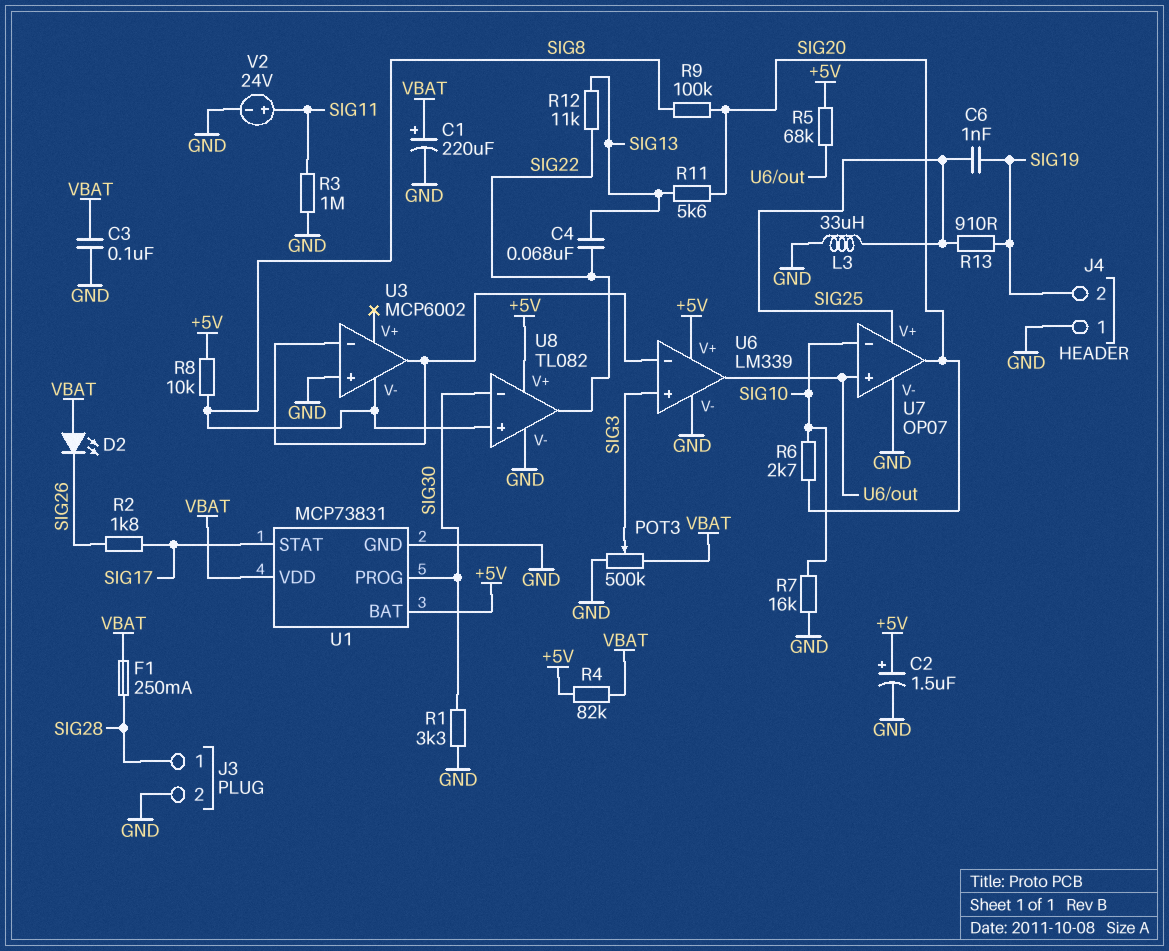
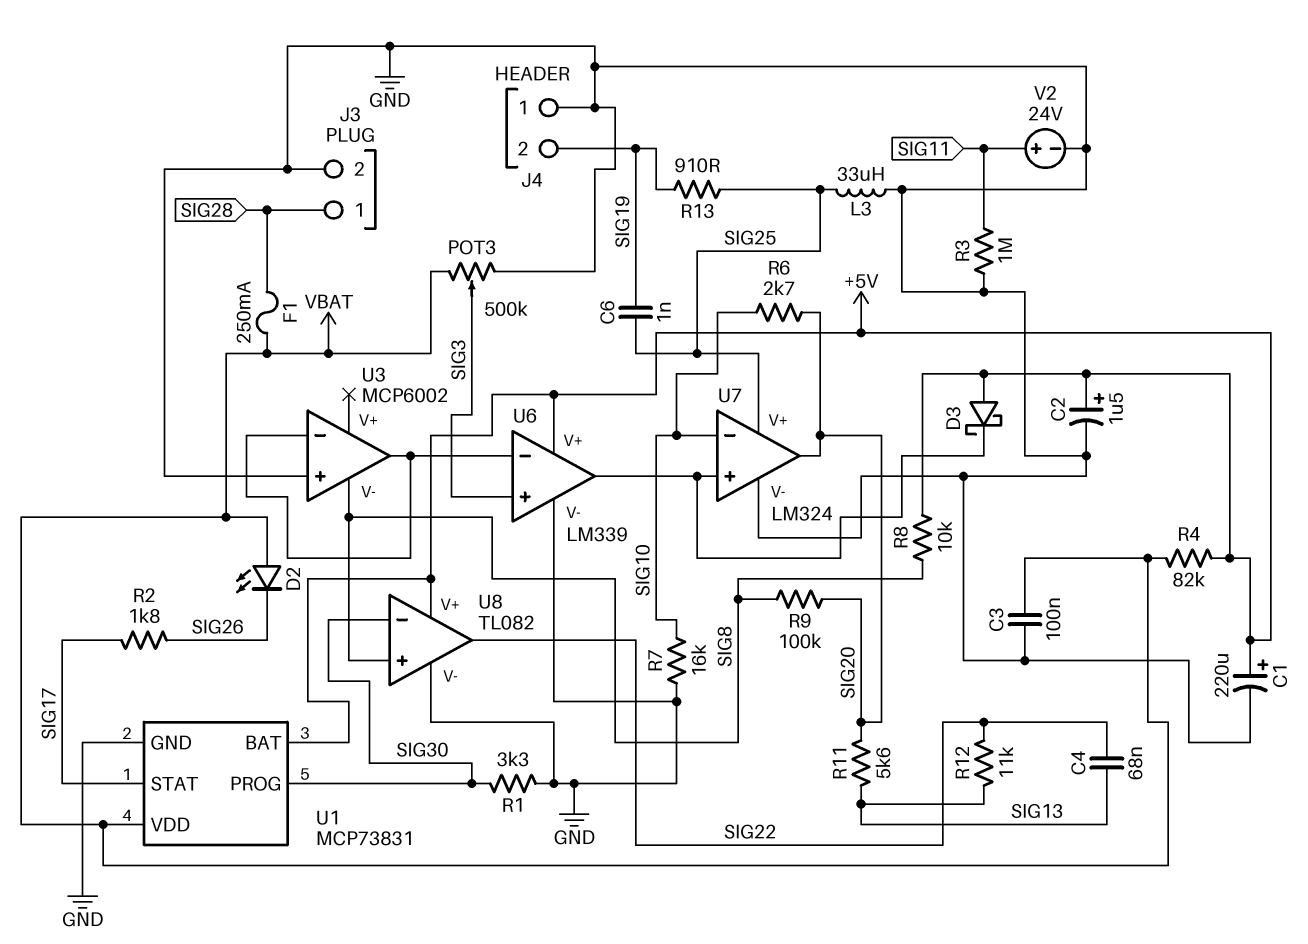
C1: 220uF (plus VBAT, minus GND) -> 220uF (plus +5V, minus GND)
D3: none -> schottky (A +5V, K U6/out)
R5: 68k (+5V, U6/out) -> none
U7: OP07 -> LM324

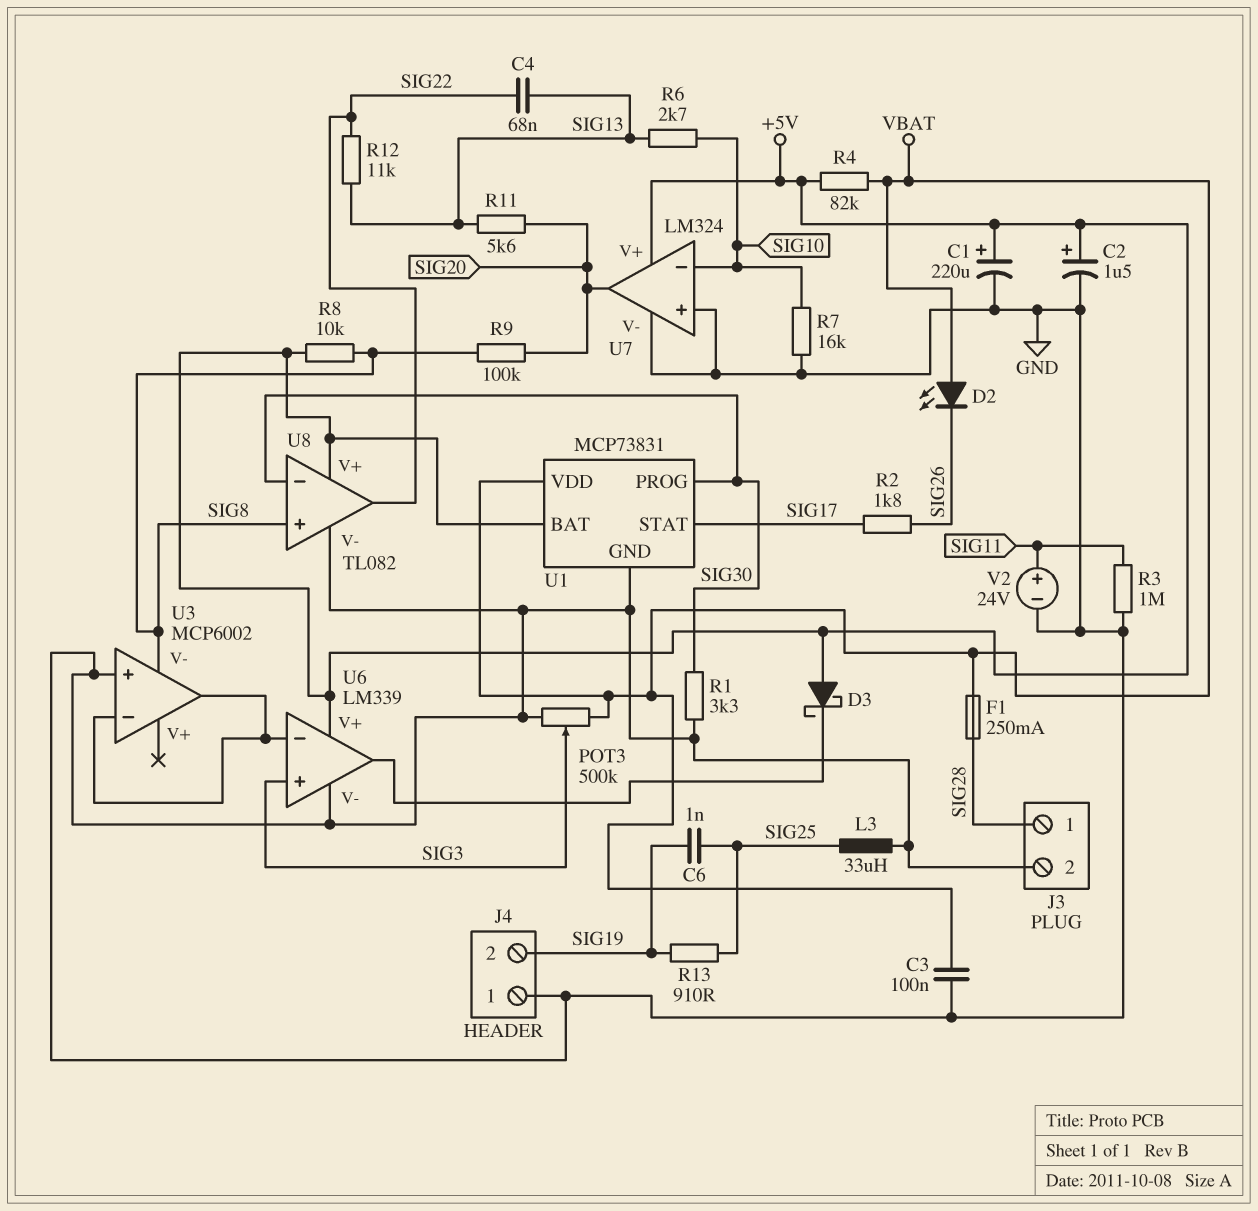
R6: 2.7k (SIG10, SIG20) -> 2.7k (SIG10, SIG13)
U7 pin V+: SIG25 -> +5V
U7 pin in+: U6/out -> GND

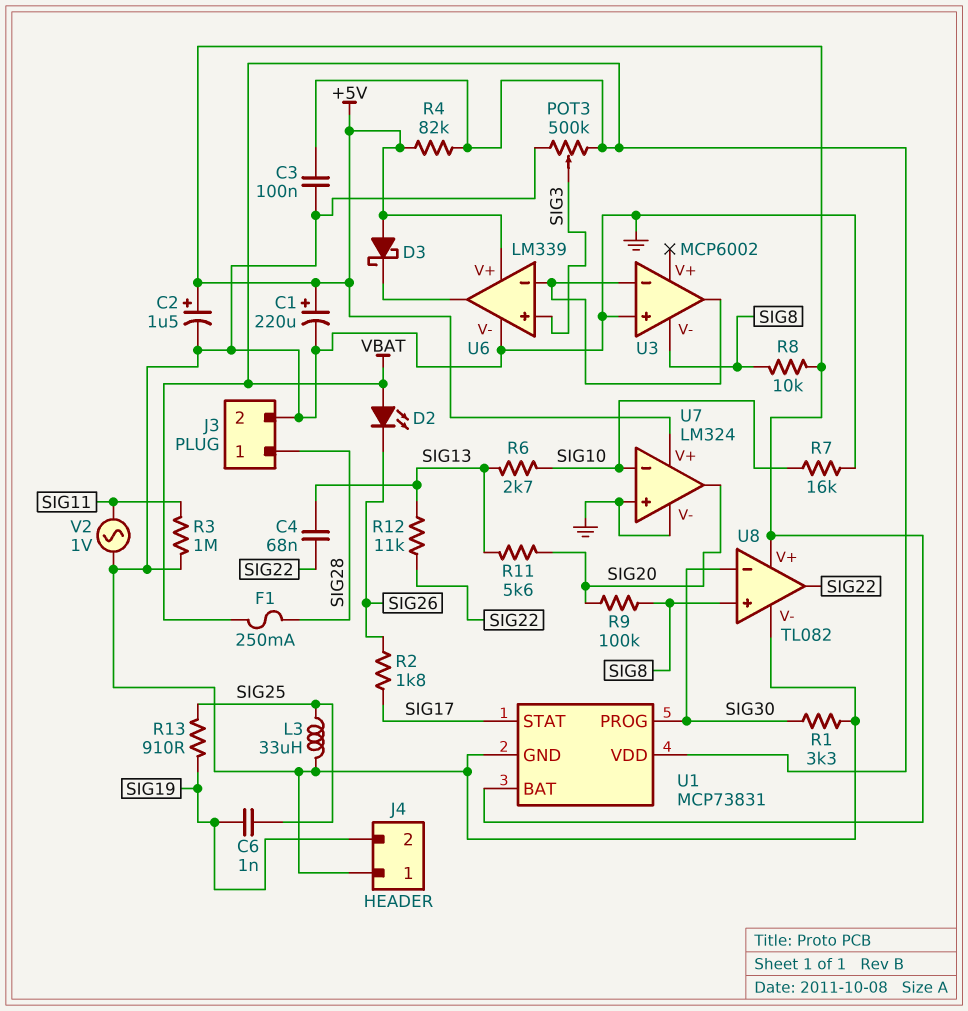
V2: 24V (plus SIG11, minus GND) -> AC 1V (GND, SIG11)

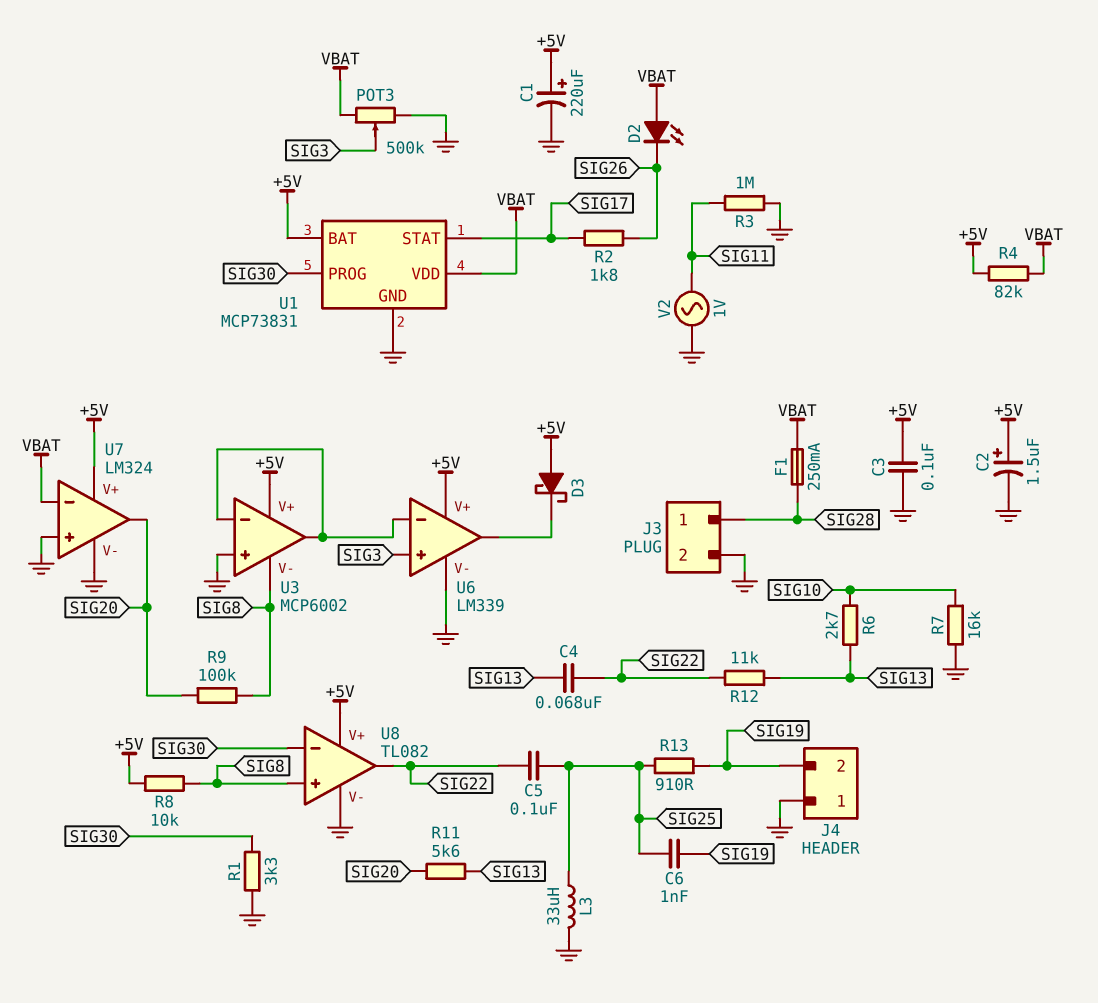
C3: 100nF (GND, VBAT) -> 100nF (+5V, GND)
C5: none -> 100nF (SIG22, SIG25)
U3 pin V+: none -> +5V
U7 pin in-: SIG10 -> VBAT

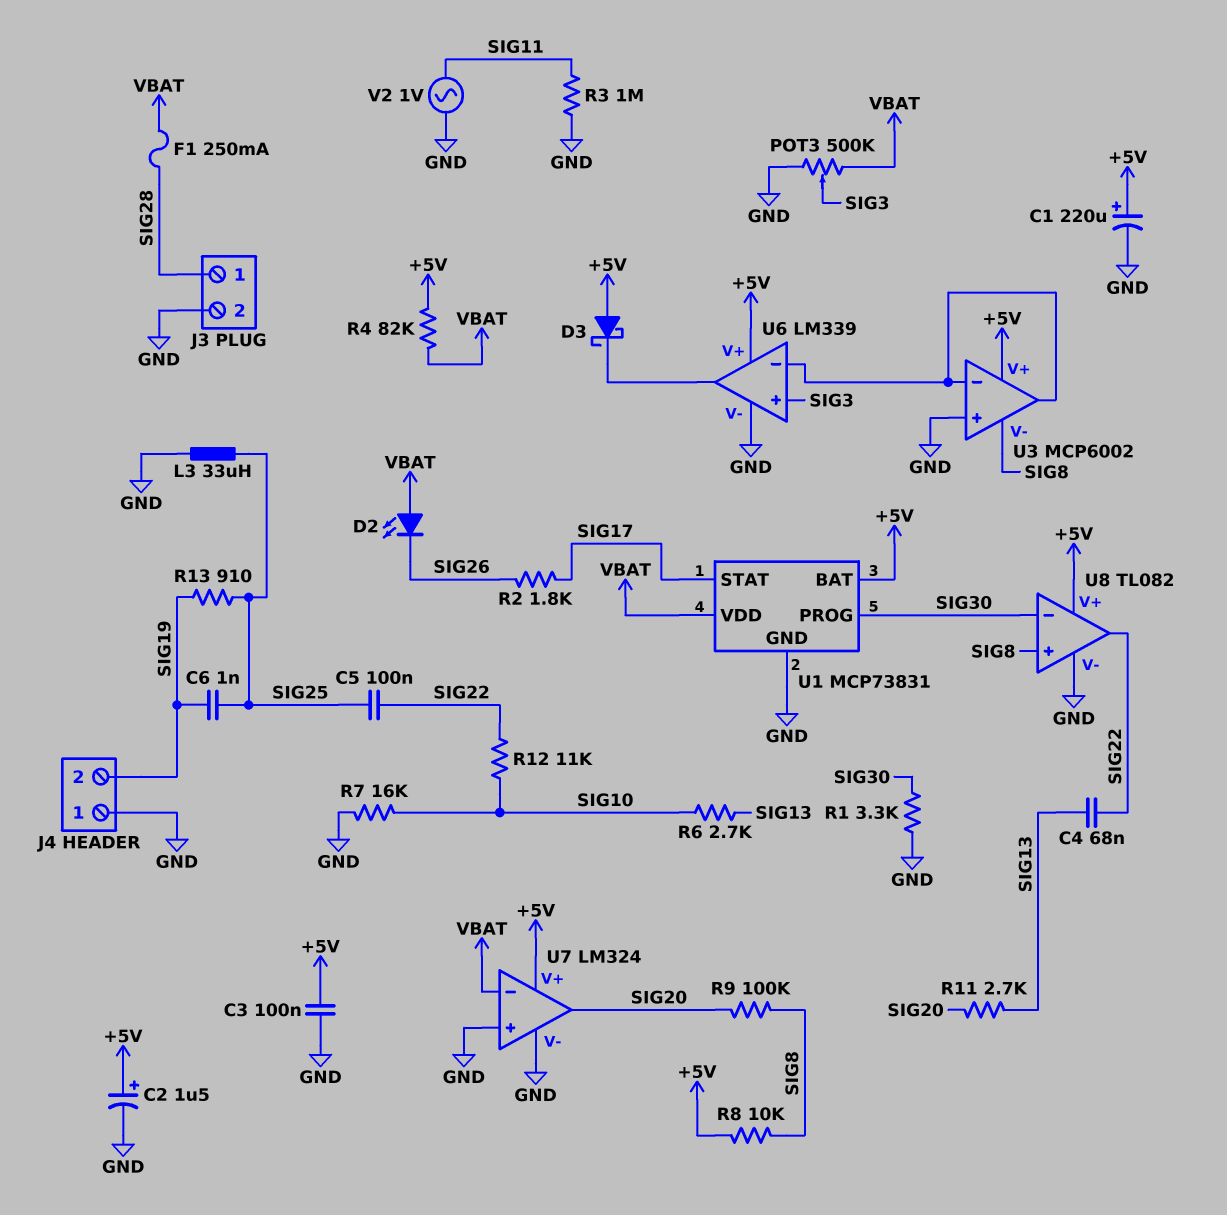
R11: 5.6k (SIG13, SIG20) -> 2.7k (SIG13, SIG20)
R12: 11k (SIG13, SIG22) -> 11k (SIG10, SIG22)

